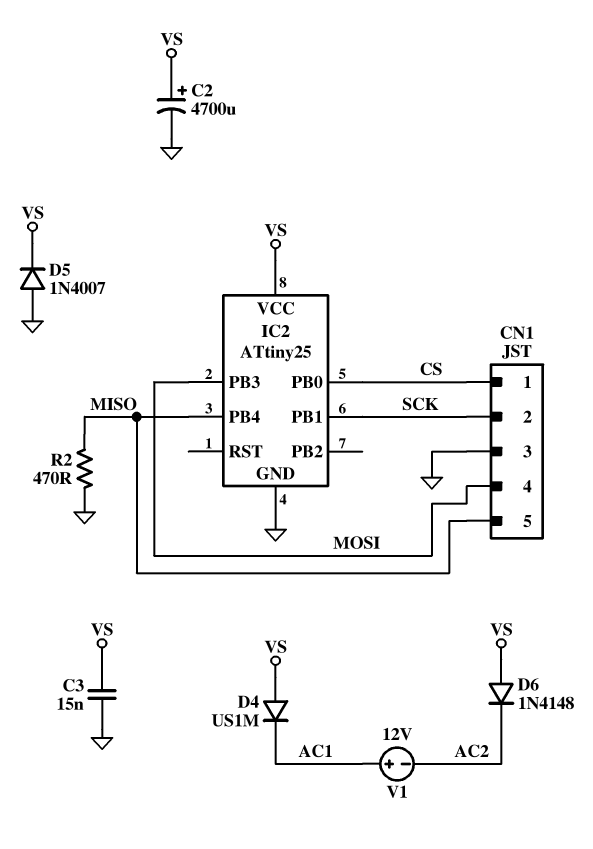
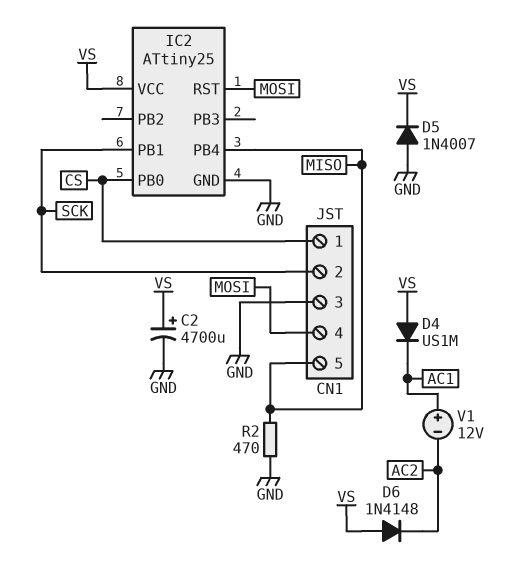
C3: 15nF (GND, VS) -> none
IC2 pin PB3: MOSI -> none
IC2 pin RST: none -> MOSI

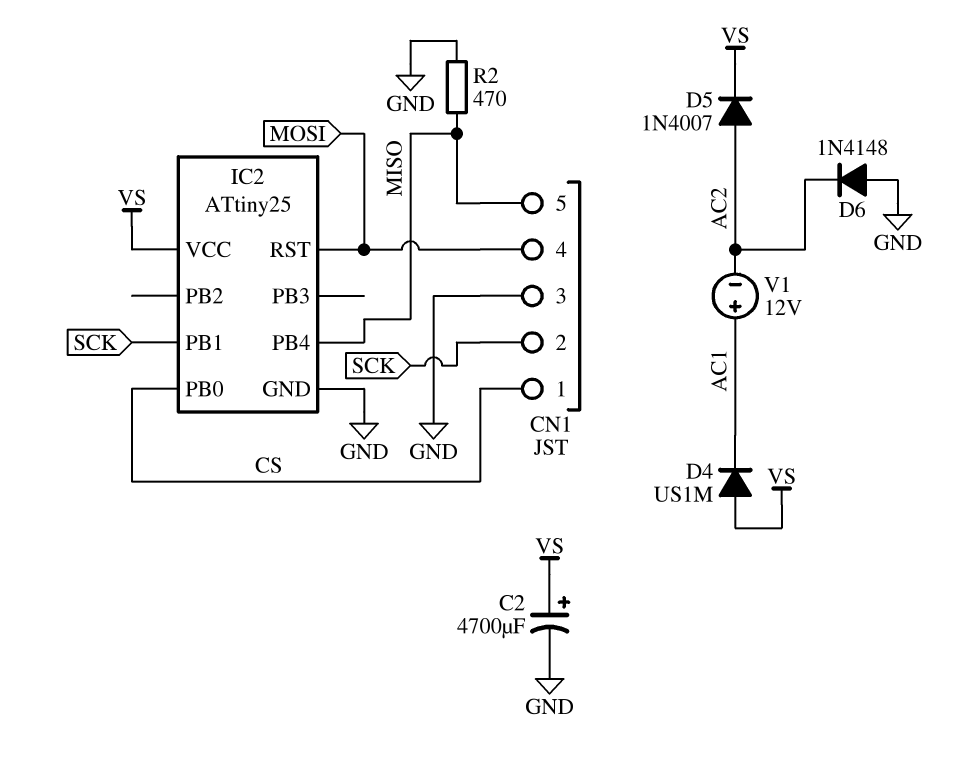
D5: diode 1N4007 (A GND, K VS) -> diode 1N4007 (A AC2, K VS)
D6: diode 1N4148 (A VS, K AC2) -> diode 1N4148 (A GND, K AC2)

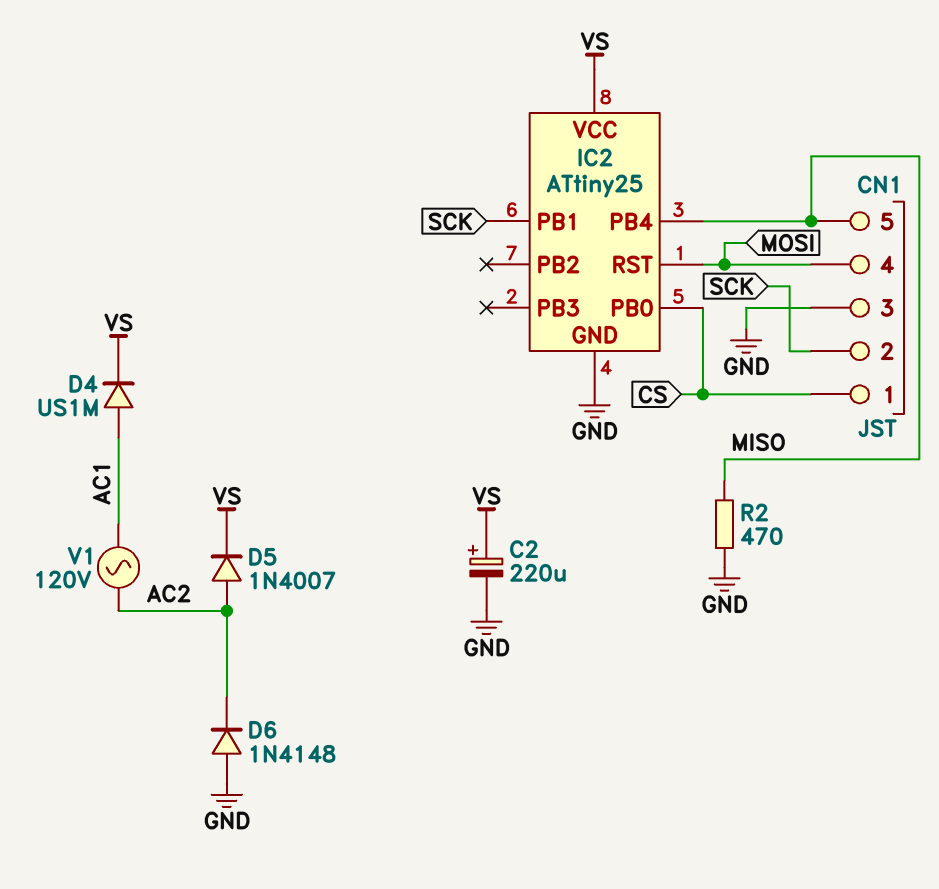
C2: 4700uF (plus VS, minus GND) -> 220uF (plus VS, minus GND)
D4: diode US1M (A VS, K AC1) -> diode US1M (A AC1, K VS)
V1: 12V (plus AC1, minus AC2) -> AC 120V (AC1, AC2)

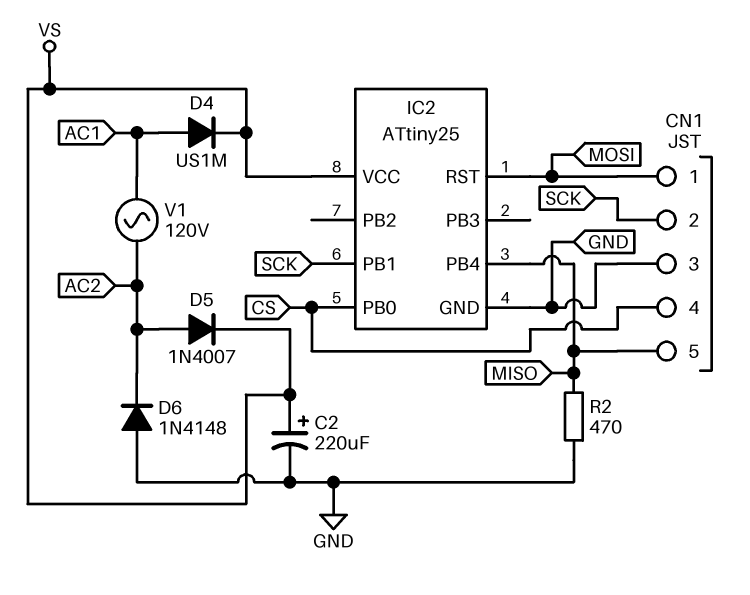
CN1 pin 1: CS -> MOSI
CN1 pin 4: MOSI -> CS

